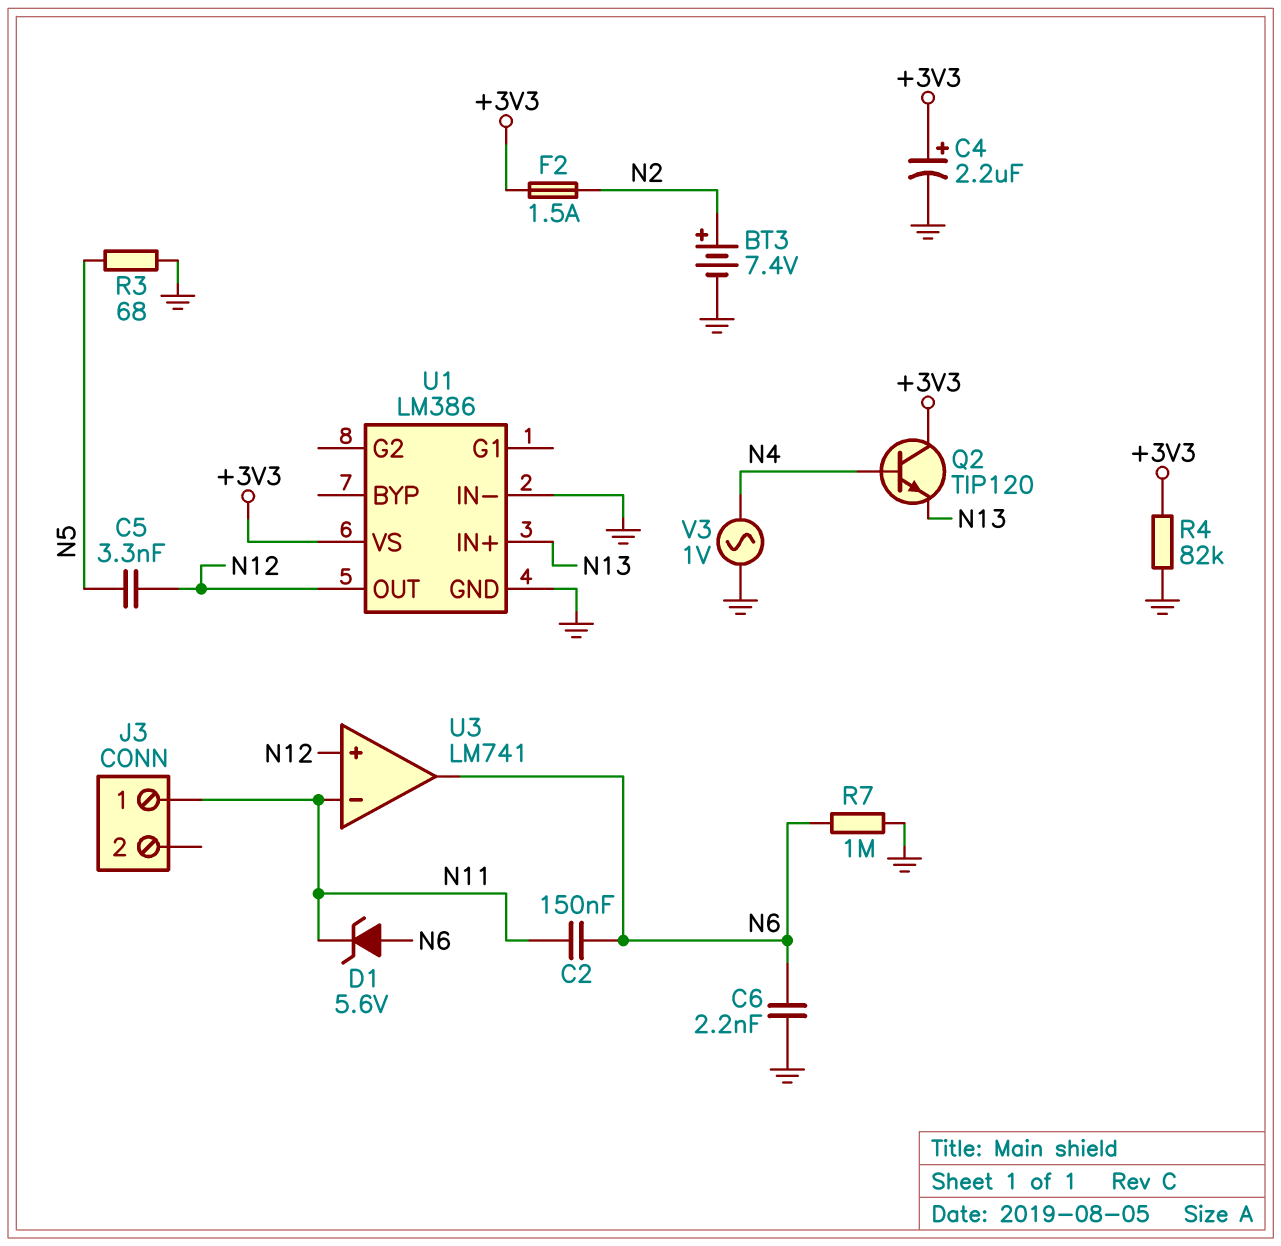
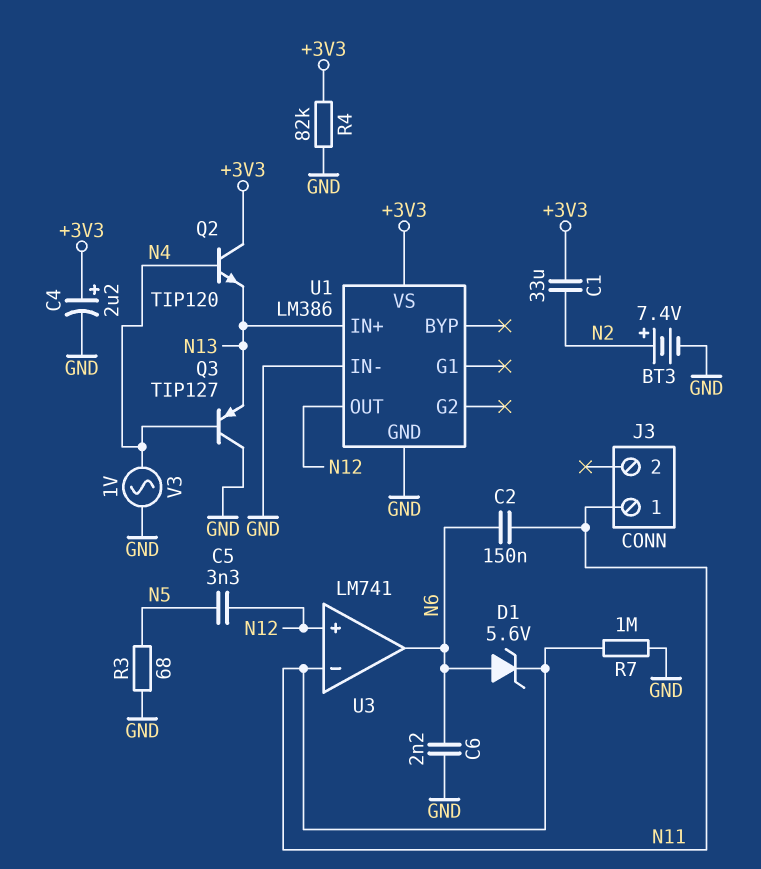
C1: none -> 33uF (+3V3, N2)
F2: 1.5A (+3V3, N2) -> none
Q3: none -> PNP TIP127 (B N4, C GND, E N13)
R7: 1M (GND, N6) -> 1M (GND, N11)

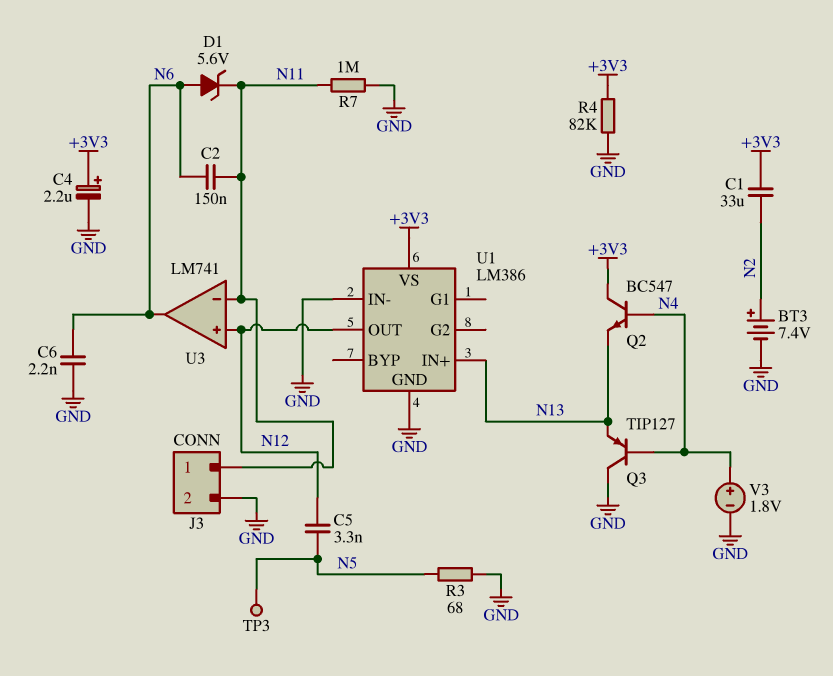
J3 pin 2: none -> GND
Q2: NPN TIP120 (B N4, C +3V3, E N13) -> NPN BC547 (B N4, C +3V3, E N13)
TP3: none -> test point (N5)
V3: AC 1V (GND, N4) -> 1.8V (plus N4, minus GND)

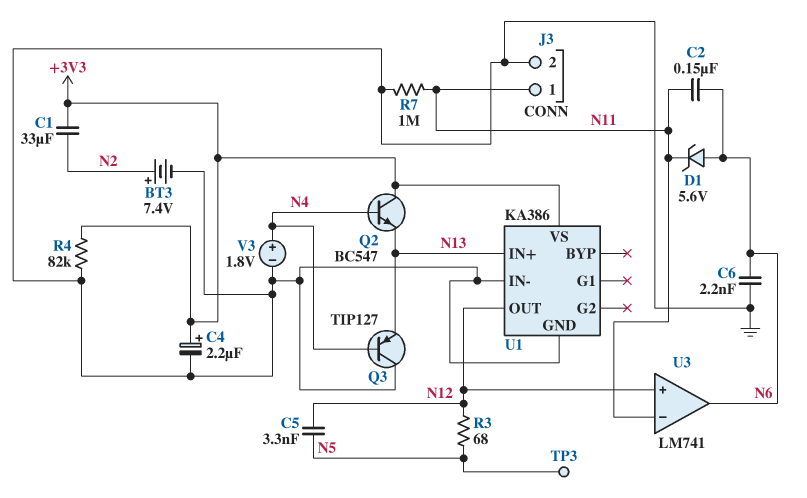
R3: 68 (GND, N5) -> 68 (N5, N12)
U1: LM386 -> KA386

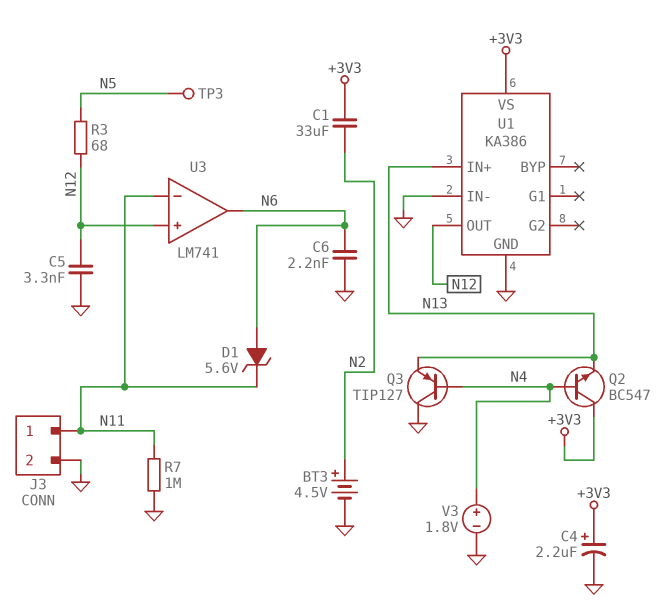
BT3: 7.4V (plus N2, minus GND) -> 4.5V (plus N2, minus GND)
C2: 150nF (N6, N11) -> none
C5: 3.3nF (N5, N12) -> 3.3nF (GND, N12)
R4: 82k (+3V3, GND) -> none

